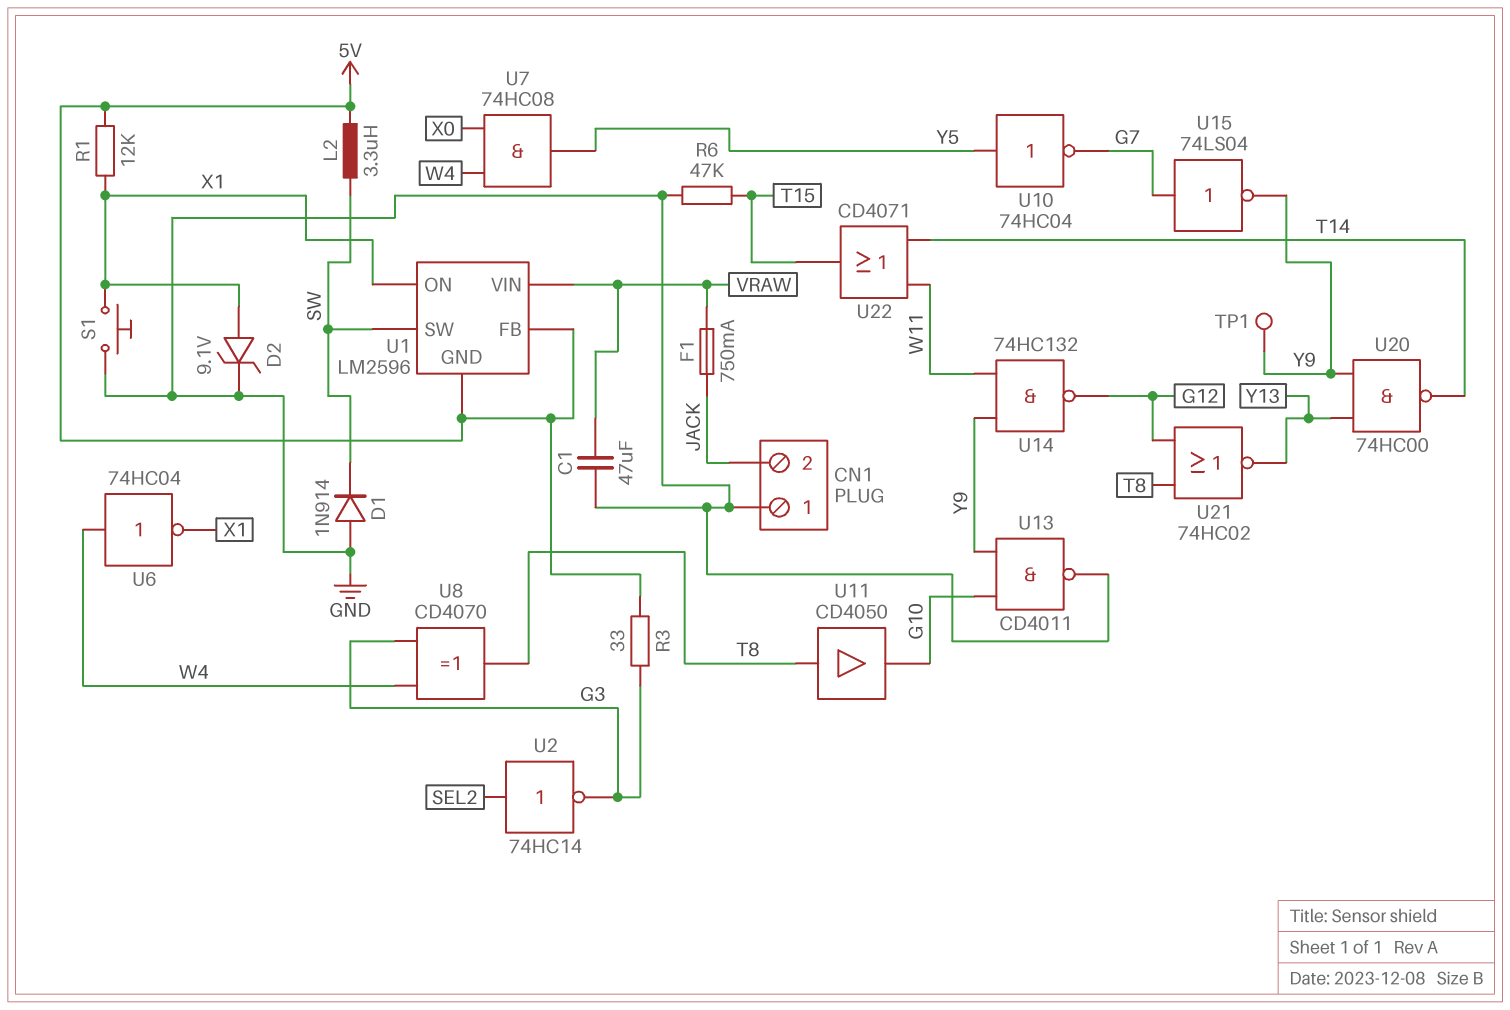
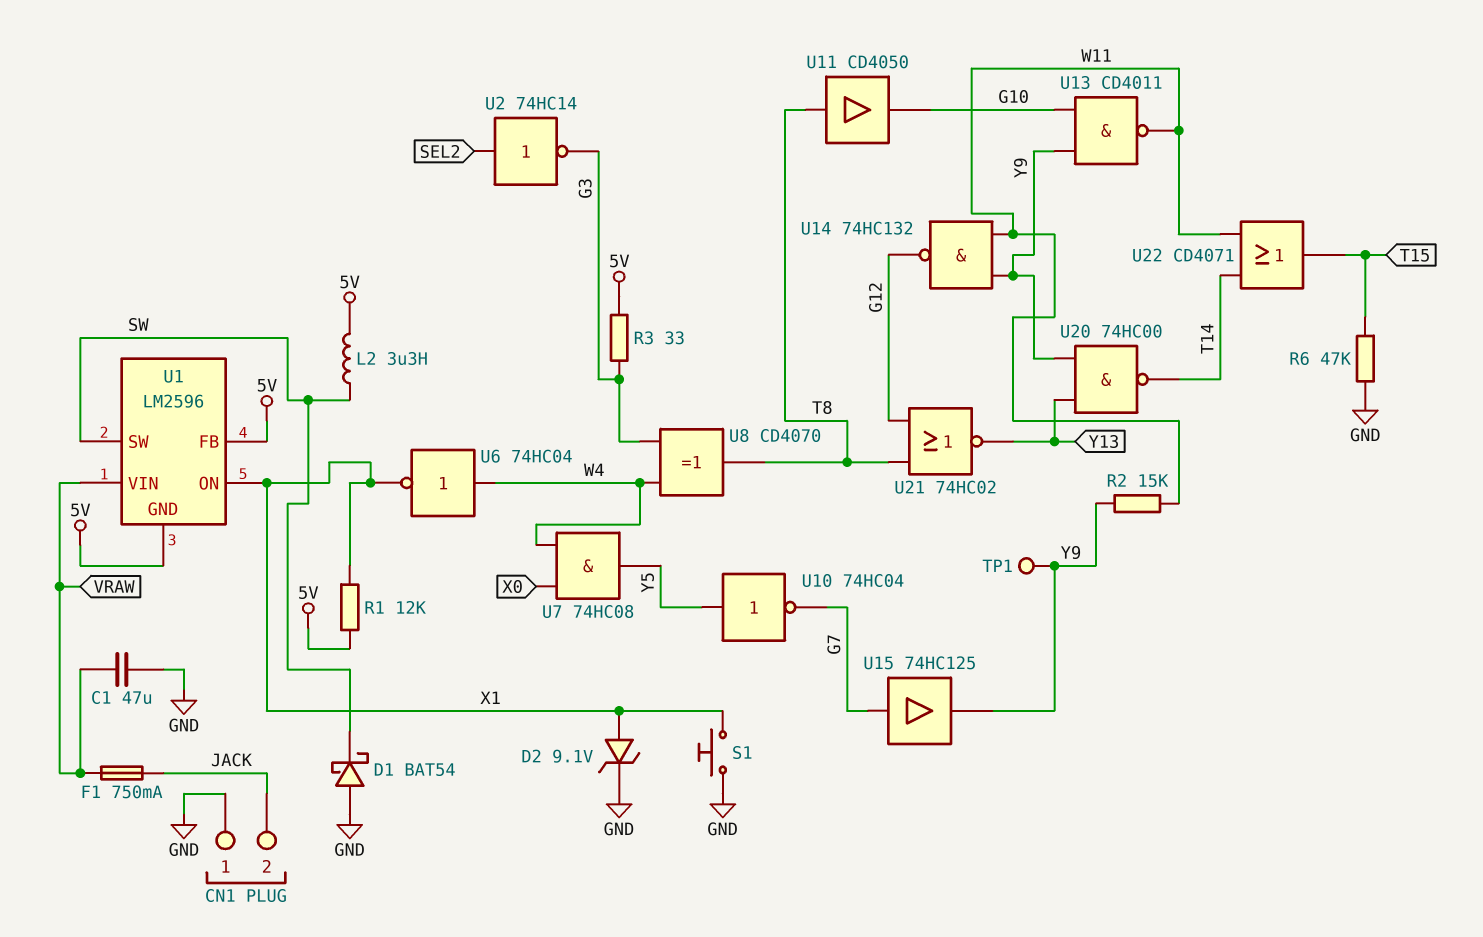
D1: diode 1N914 (A GND, K SW) -> schottky BAT54 (A GND, K SW)
R2: none -> 15k (W11, Y9)
U13: NAND CD4011 (in G10, in Y9, out GND) -> NAND CD4011 (in G10, in Y9, out W11)
U15: NOT 74LS04 (in G7, out Y9) -> buffer 74HC125 (in G7, out Y9)

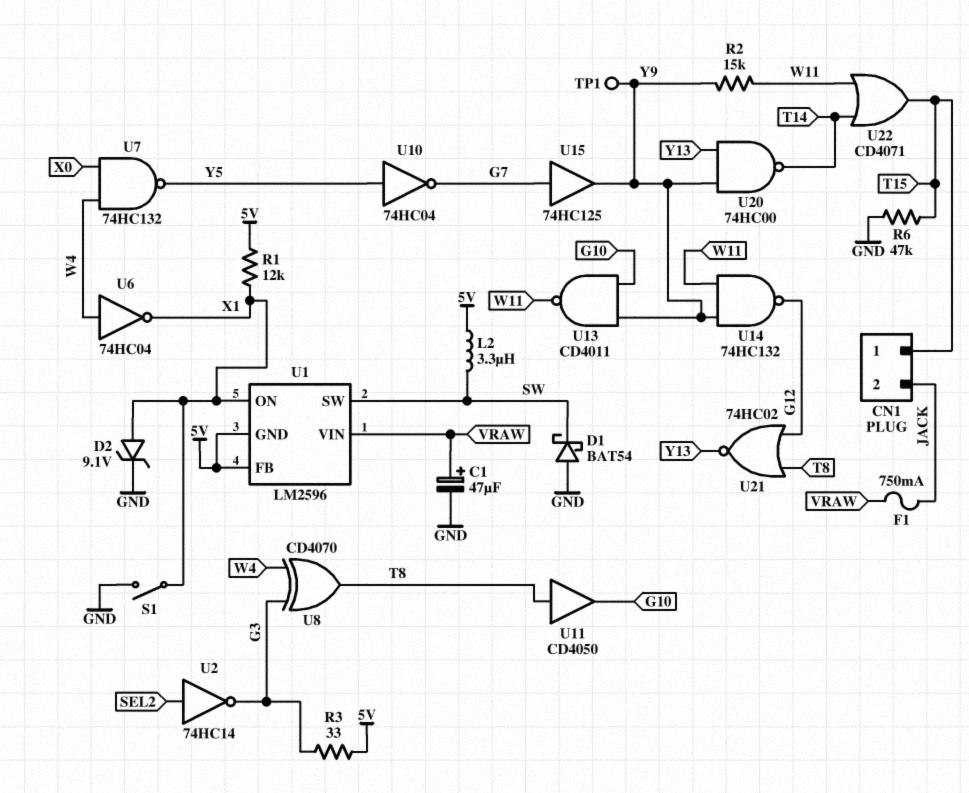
C1: 47uF (GND, VRAW) -> 47uF (plus VRAW, minus GND)
CN1 pin 1: GND -> T15
S1: button (GND, X1) -> switch (GND, X1)
U7: AND 74HC08 (in W4, in X0, out Y5) -> NAND 74HC132 (in W4, in X0, out Y5)

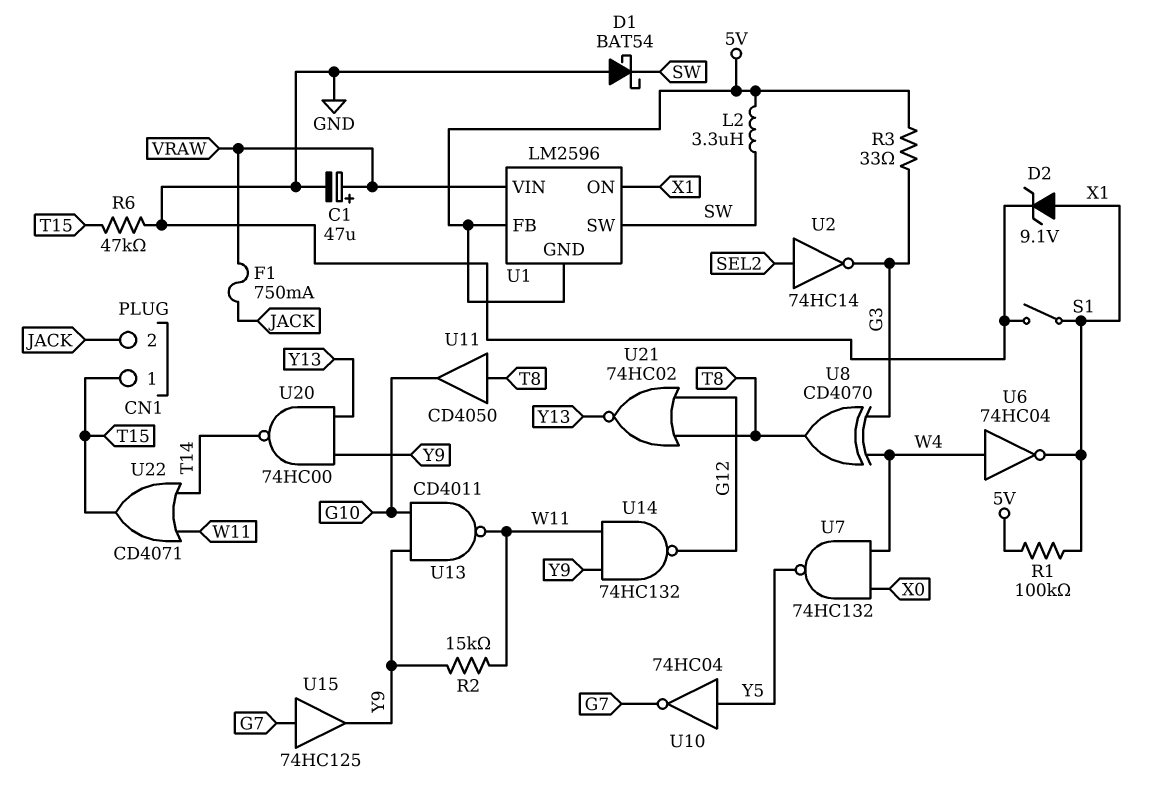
R1: 12k (5V, X1) -> 100k (5V, X1)
TP1: test point (Y9) -> none

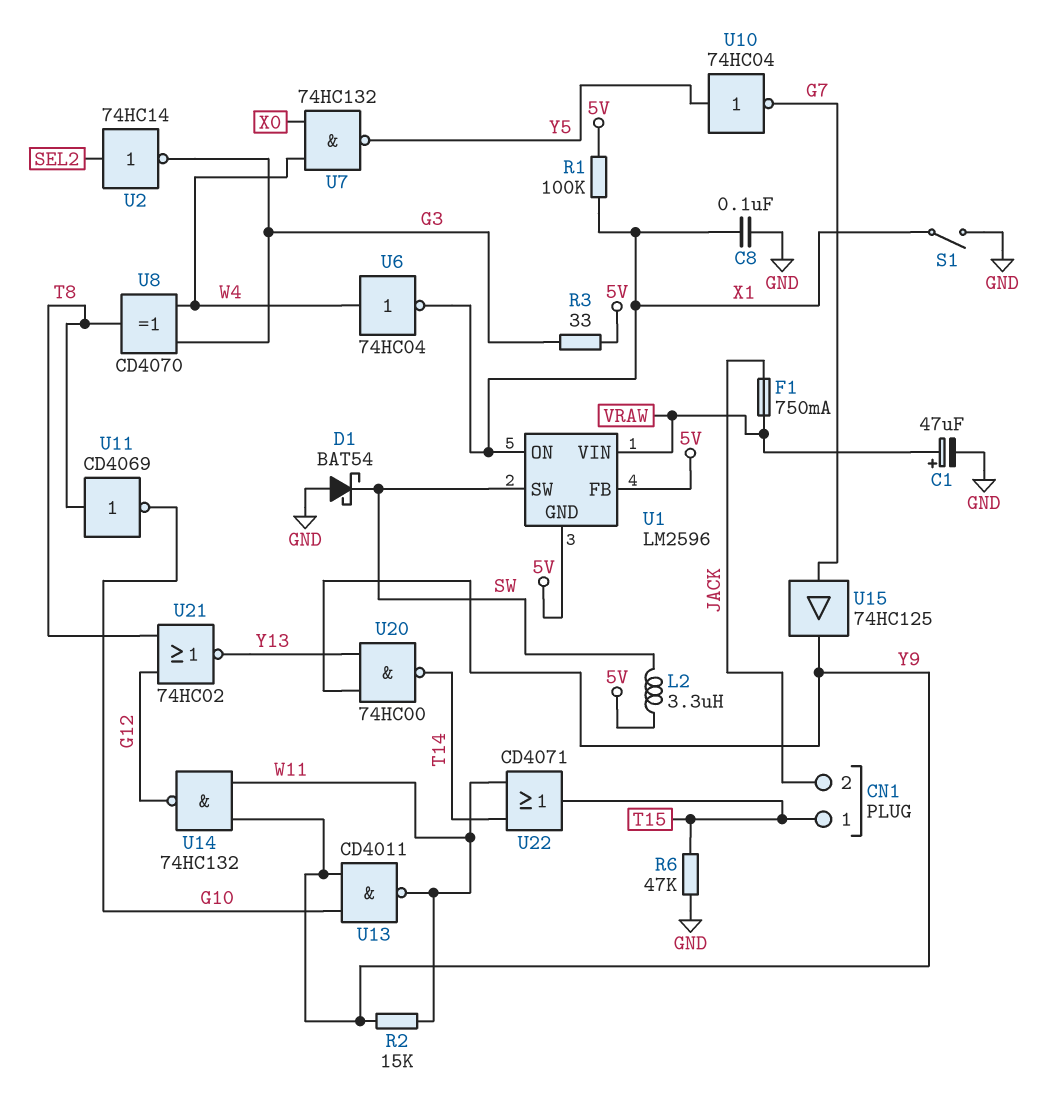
C8: none -> 100nF (GND, X1)
D2: zener 9.1V (A X1, K GND) -> none
U11: buffer CD4050 (in T8, out G10) -> NOT CD4069 (in T8, out G10)

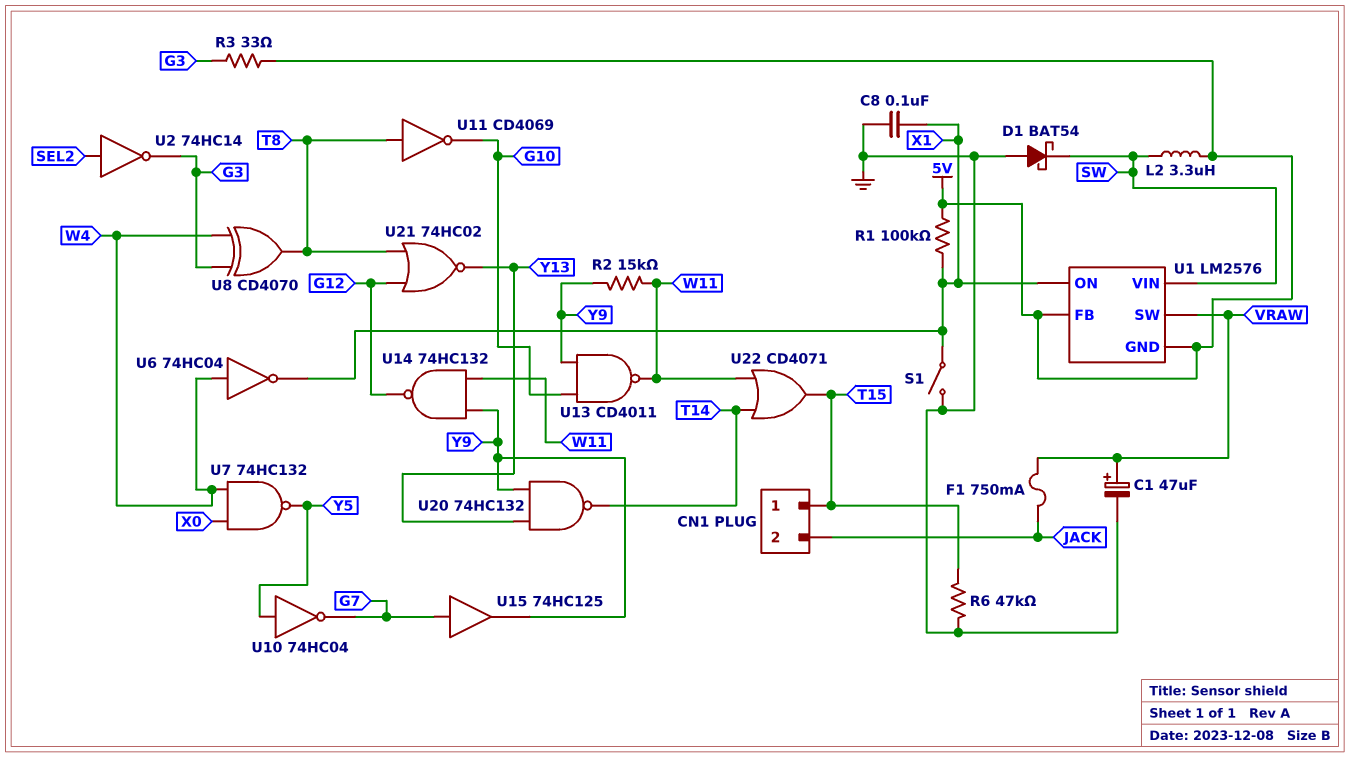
U1: LM2596 -> LM2576
U1 pin SW: SW -> VRAW
U1 pin VIN: VRAW -> SW
U20: NAND 74HC00 (in Y9, in Y13, out T14) -> NAND 74HC132 (in Y9, in Y13, out T14)

